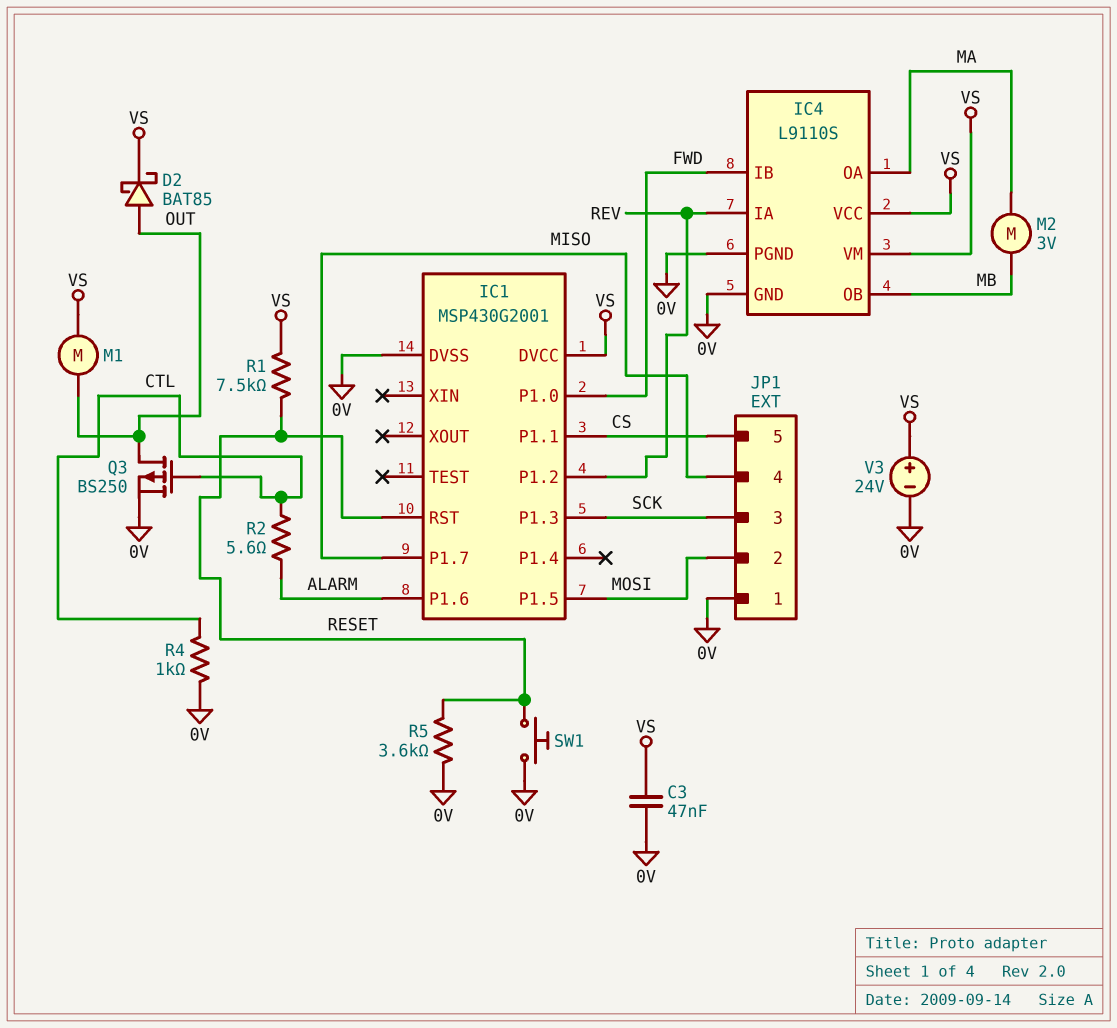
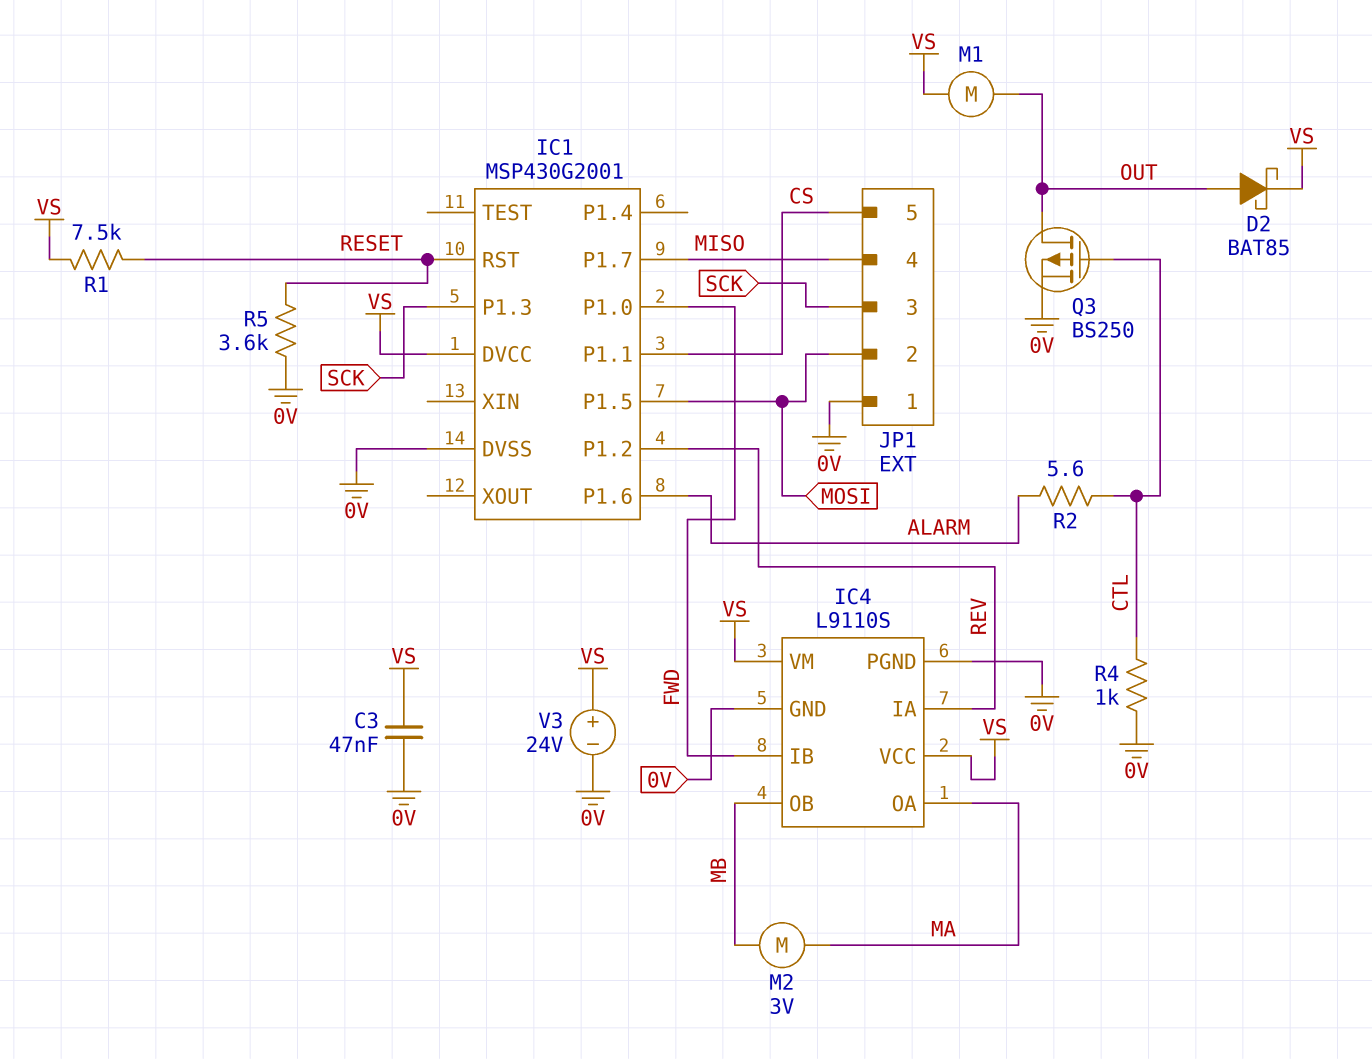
SW1: button (0V, RESET) -> none

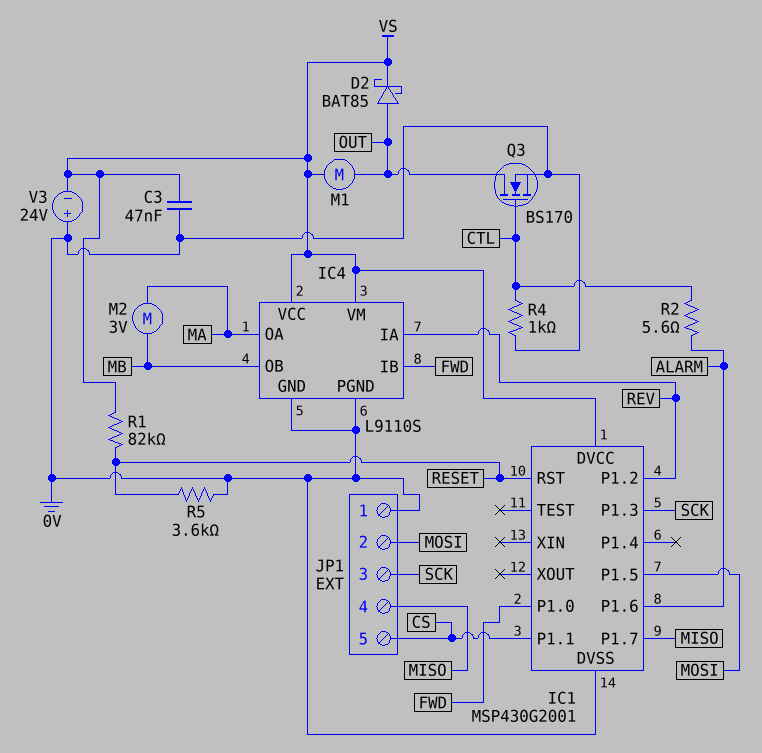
Q3: PMOS BS250 (G CTL, D OUT, S 0V) -> NMOS BS170 (G CTL, D OUT, S 0V)
R1: 7.5k (RESET, VS) -> 82k (RESET, VS)
V3: 24V (plus VS, minus 0V) -> 24V (plus 0V, minus VS)

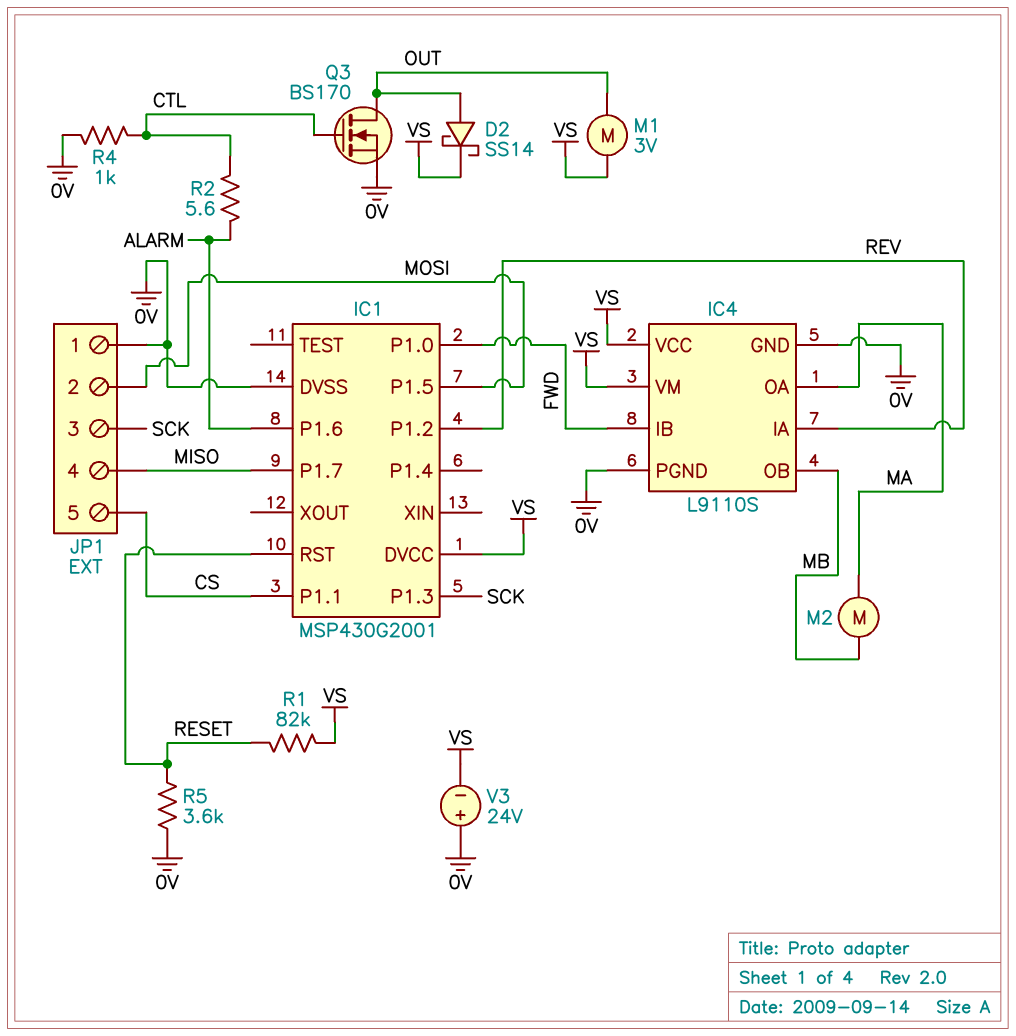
C3: 47nF (0V, VS) -> none
D2: schottky BAT85 (A OUT, K VS) -> schottky SS14 (A OUT, K VS)
M1: motor (OUT, VS) -> motor 3V (OUT, VS)
M2: motor 3V (MA, MB) -> motor (MA, MB)

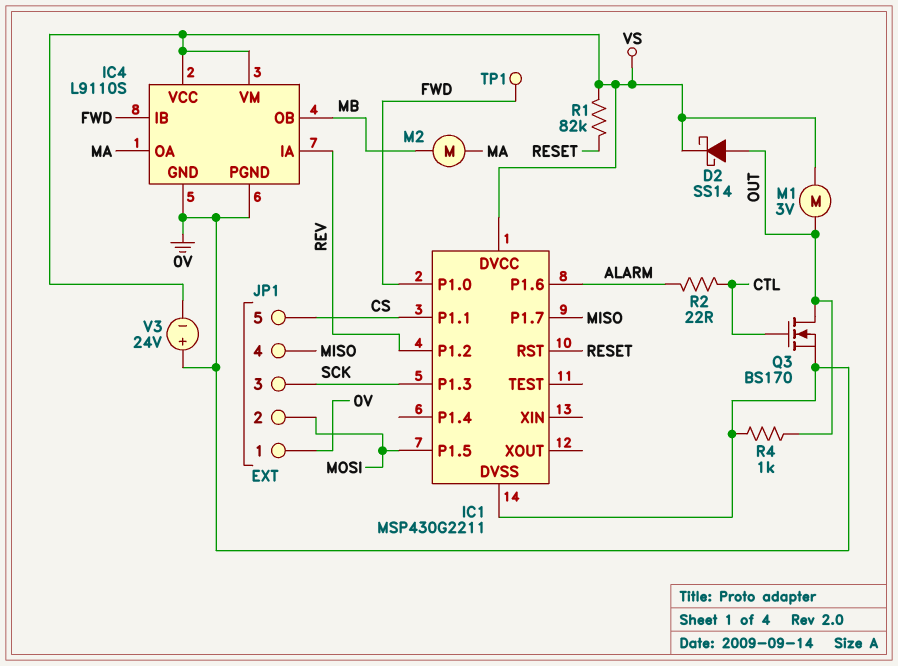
IC1: MSP430G2001 -> MSP430G2211
R2: 5.6 (ALARM, CTL) -> 22 (ALARM, CTL)
R4: 1k (0V, CTL) -> 1k (0V, OUT)
R5: 3.6k (0V, RESET) -> none
TP1: none -> test point (FWD)

